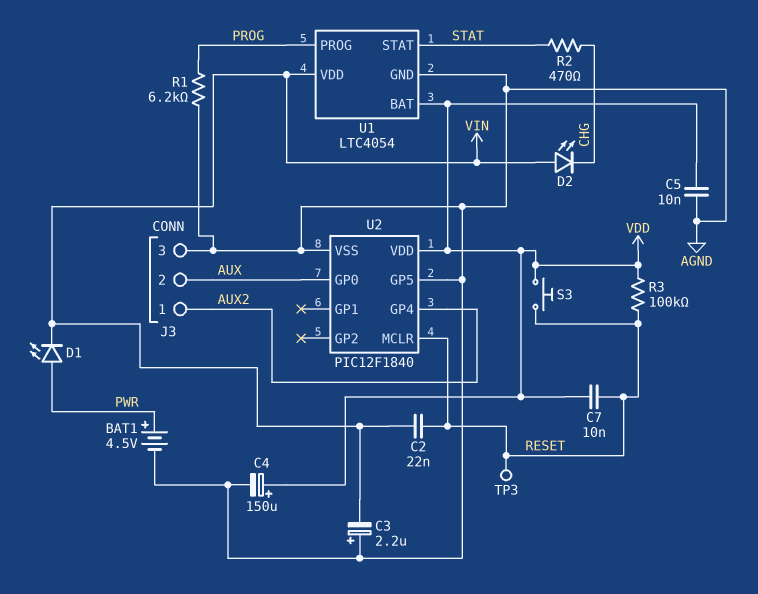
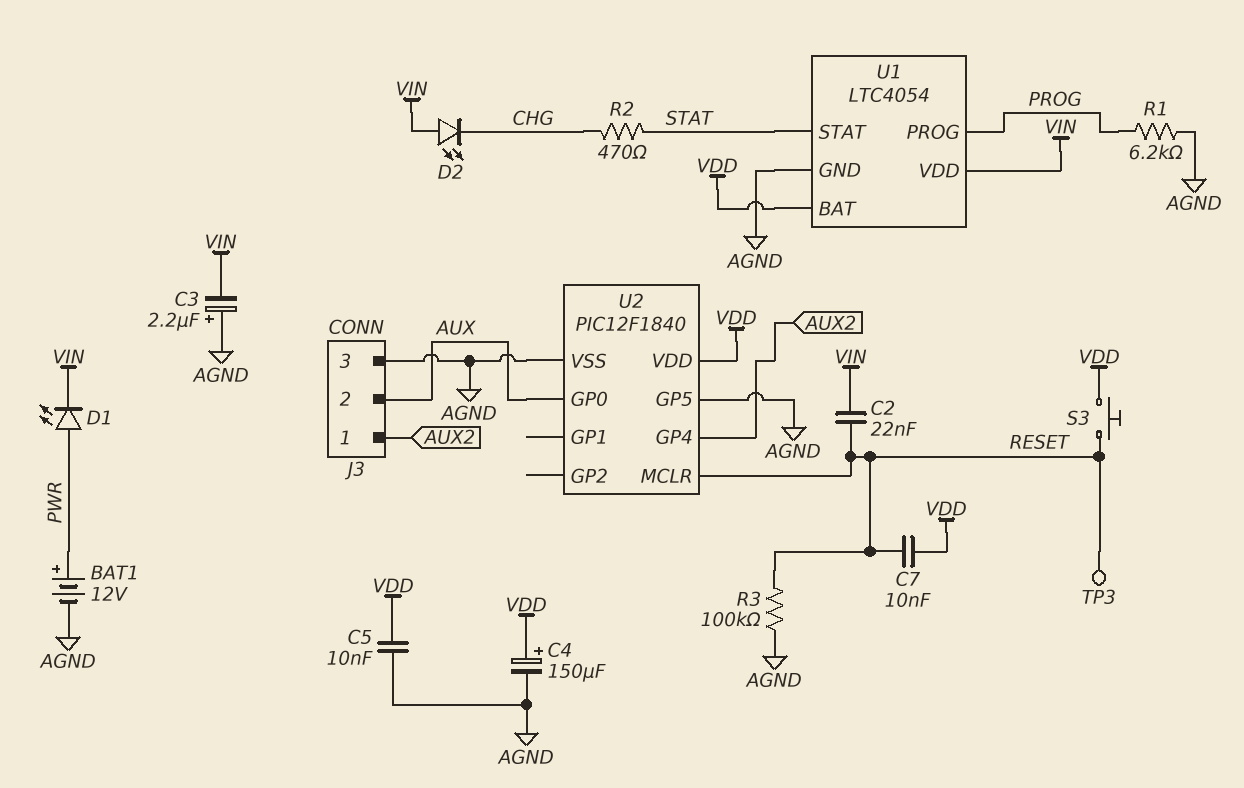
BAT1: 4.5V (plus PWR, minus AGND) -> 12V (plus PWR, minus AGND)
R3: 100k (RESET, VDD) -> 100k (AGND, RESET)

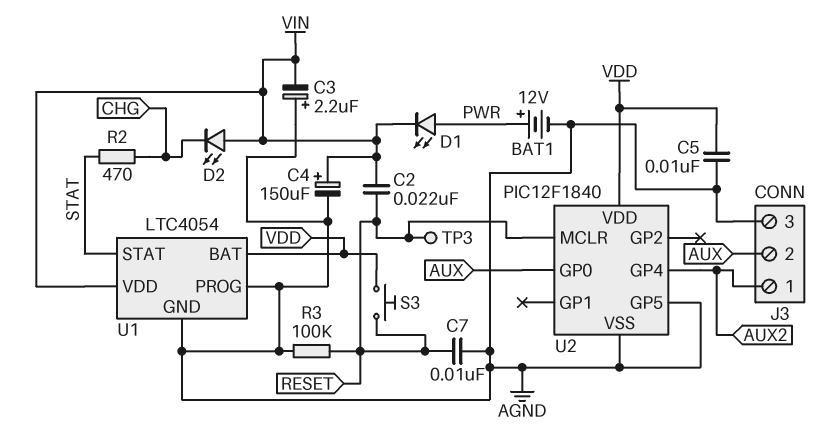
C4: 150uF (plus VDD, minus AGND) -> 150uF (plus VIN, minus AGND)
C7: 10nF (RESET, VDD) -> 10nF (AGND, RESET)
R1: 6.2k (AGND, PROG) -> none
U1 pin PROG: PROG -> AGND

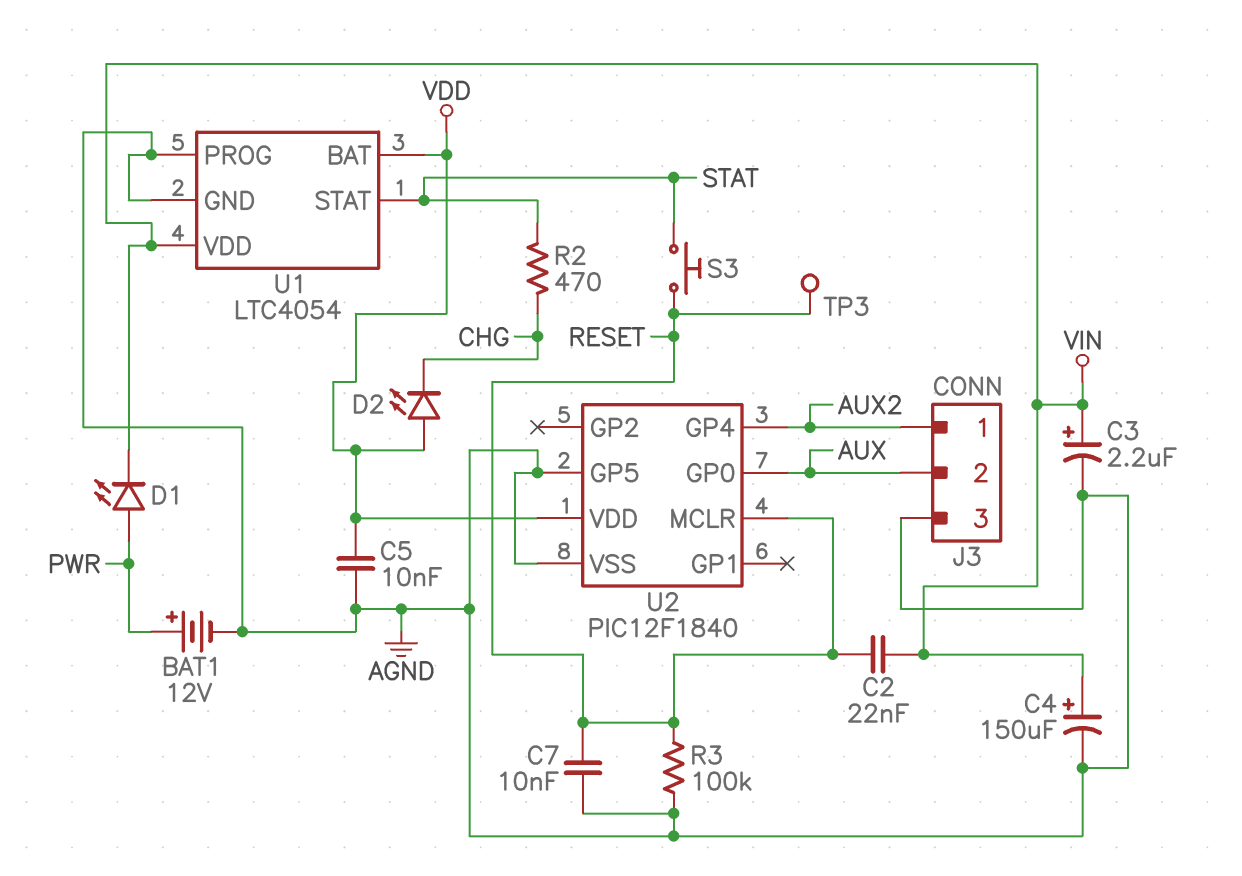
C3: 2.2uF (plus AGND, minus VIN) -> 2.2uF (plus VIN, minus AGND)
D2: LED (A VIN, K CHG) -> LED (A VDD, K CHG)
S3: button (RESET, VDD) -> button (RESET, STAT)

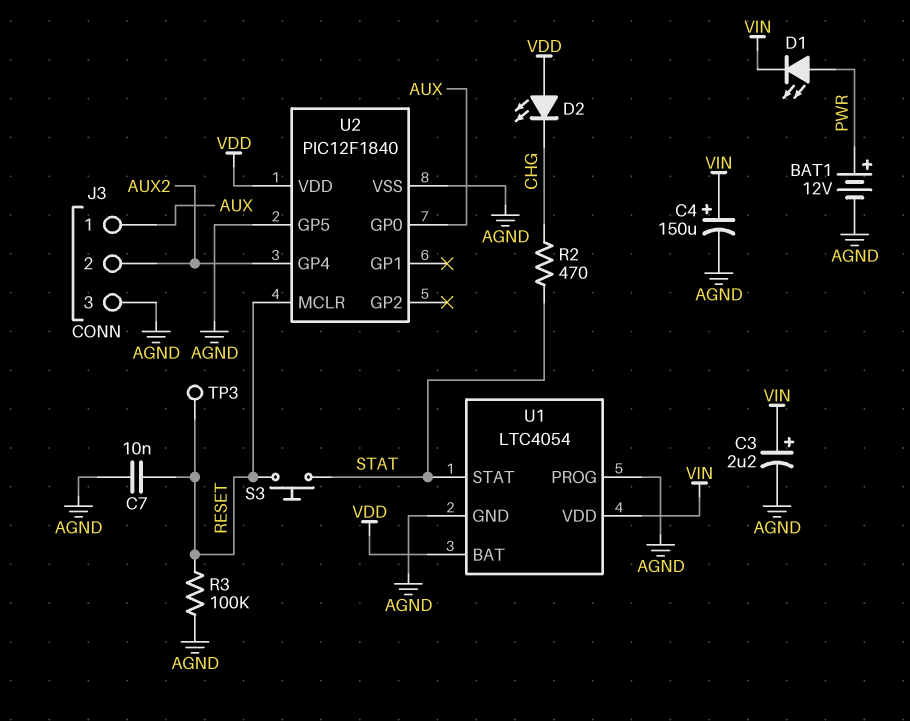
C2: 22nF (RESET, VIN) -> none
C5: 10nF (AGND, VDD) -> none
J3 pin 1: AUX2 -> AUX
J3 pin 2: AUX -> AUX2

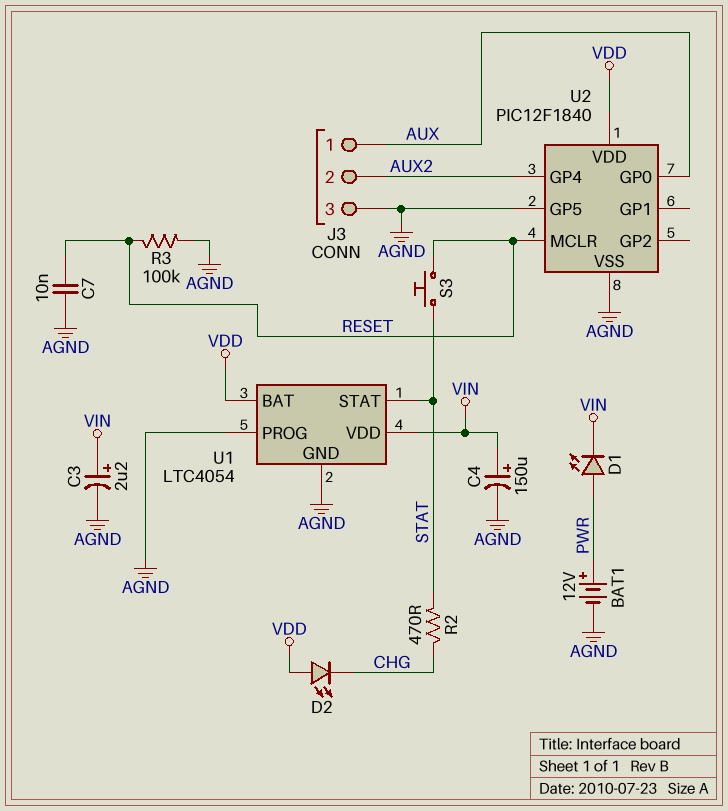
TP3: test point (RESET) -> none

